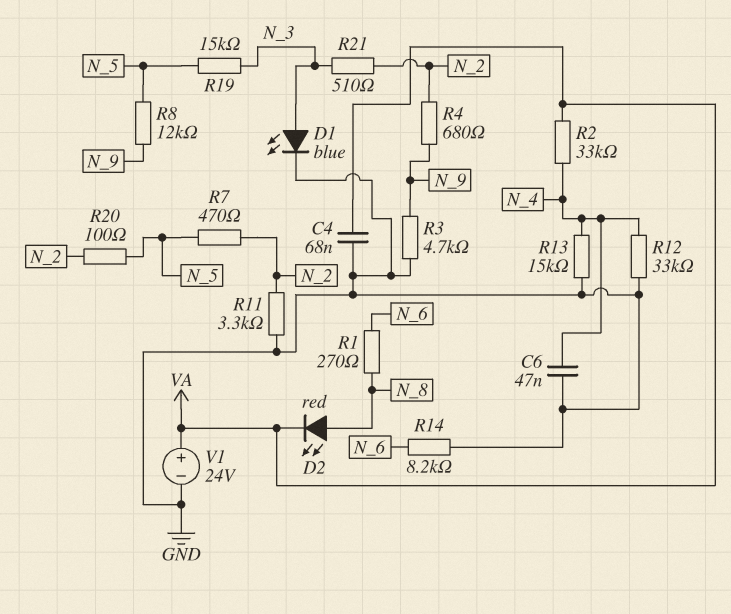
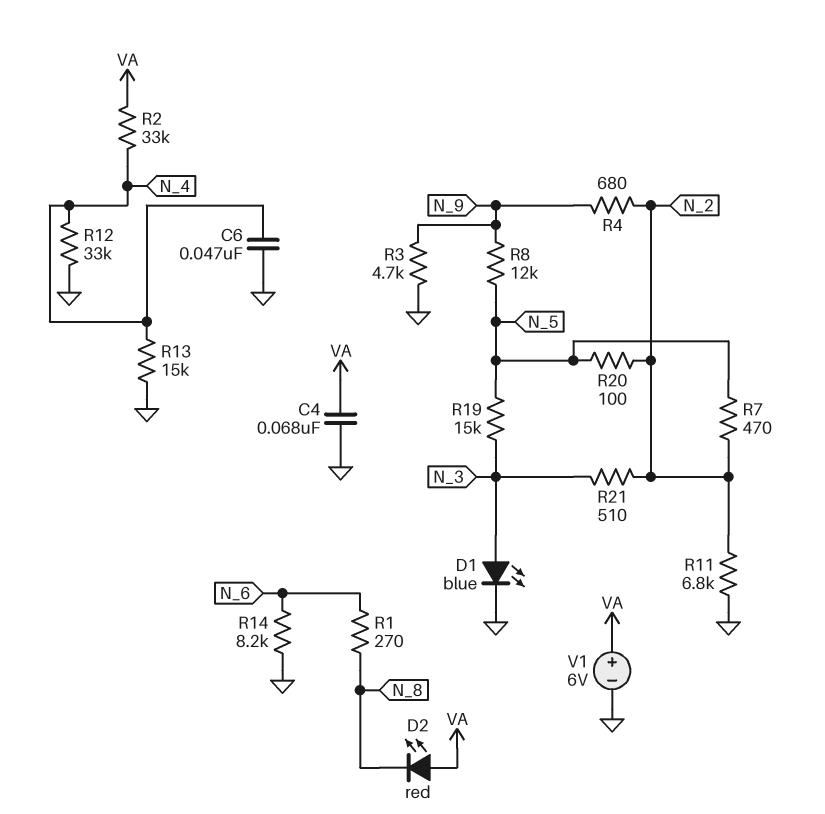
D2: LED red (A N_8, K VA) -> LED red (A VA, K N_8)
R11: 3.3k (GND, N_2) -> 6.8k (GND, N_2)
V1: 24V (plus VA, minus GND) -> 6V (plus VA, minus GND)

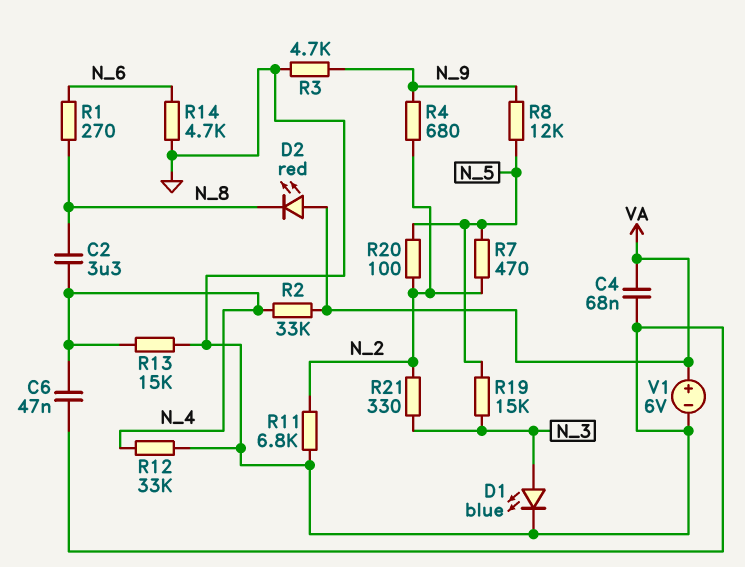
C2: none -> 3.3uF (N_4, N_8)
R14: 8.2k (GND, N_6) -> 4.7k (GND, N_6)
R21: 510 (N_2, N_3) -> 330 (N_2, N_3)

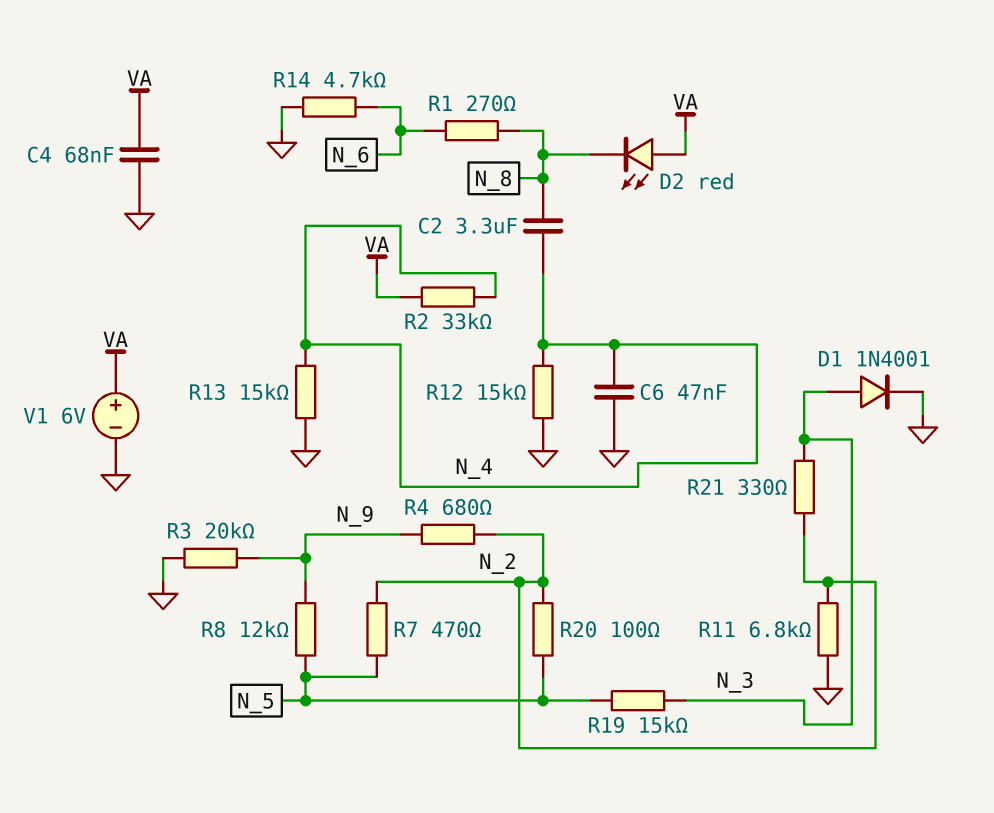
D1: LED blue (A N_3, K GND) -> diode 1N4001 (A N_3, K GND)
R3: 4.7k (GND, N_9) -> 20k (GND, N_9)
R12: 33k (GND, N_4) -> 15k (GND, N_4)

